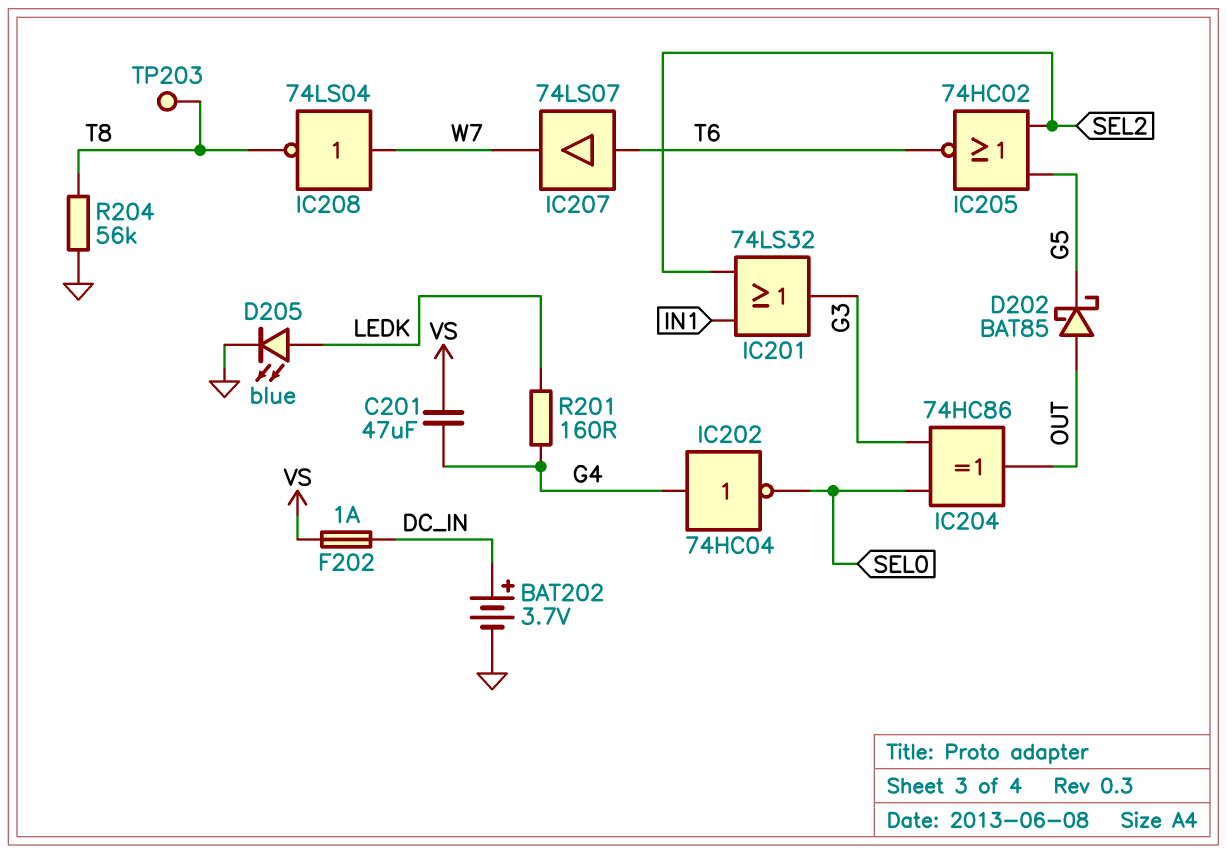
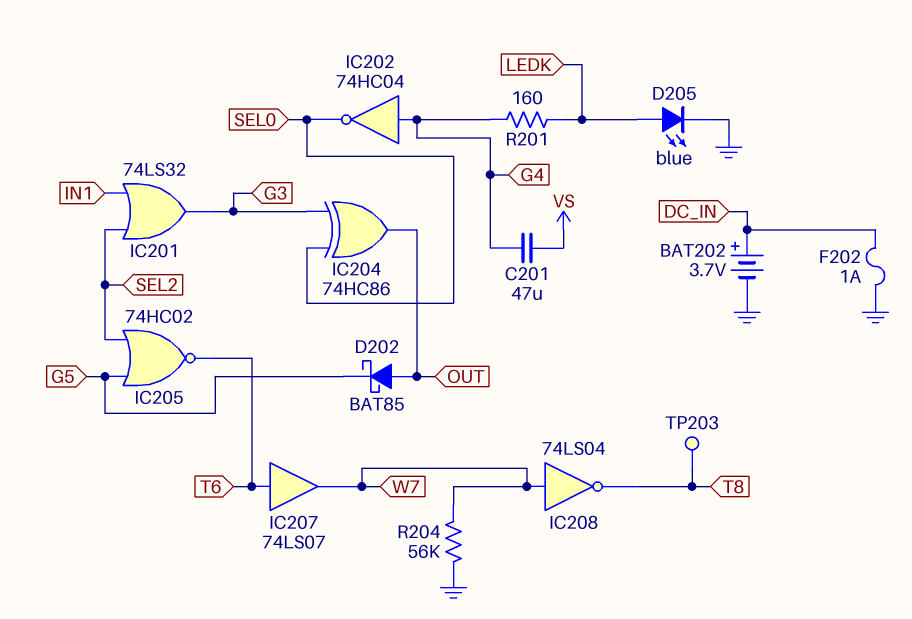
F202: 1A (DC_IN, VS) -> 1A (DC_IN, GND)
R204: 56k (GND, T8) -> 56k (GND, W7)

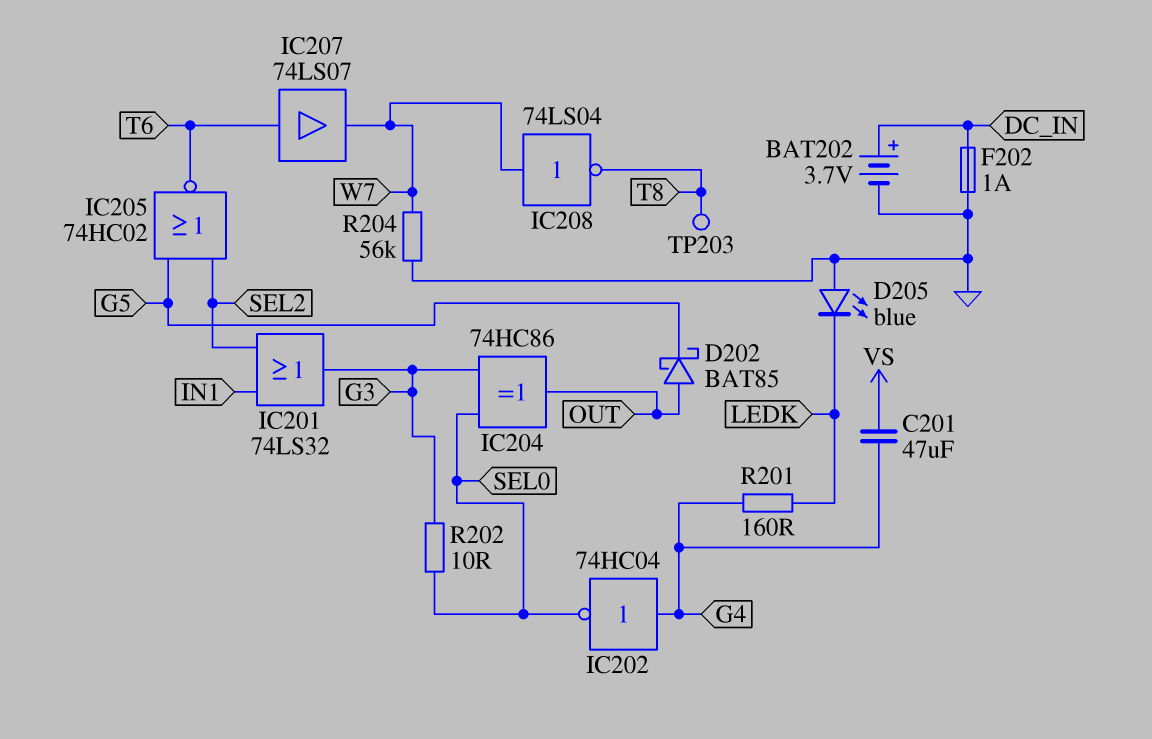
D205: LED blue (A LEDK, K GND) -> LED blue (A GND, K LEDK)
R202: none -> 10 (G3, SEL0)

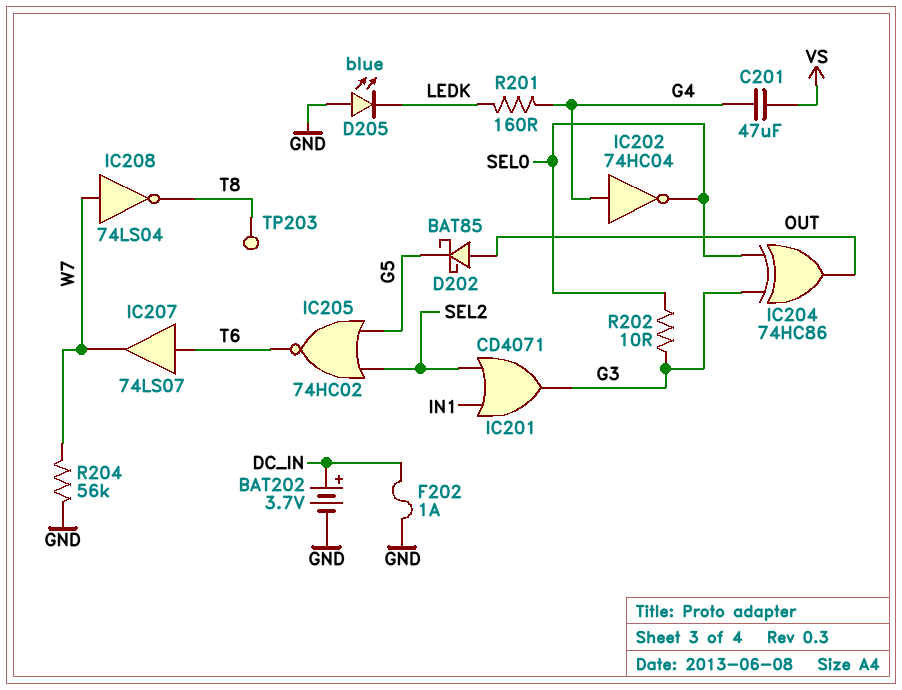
IC201: OR 74LS32 (in IN1, in SEL2, out G3) -> OR CD4071 (in IN1, in SEL2, out G3)

